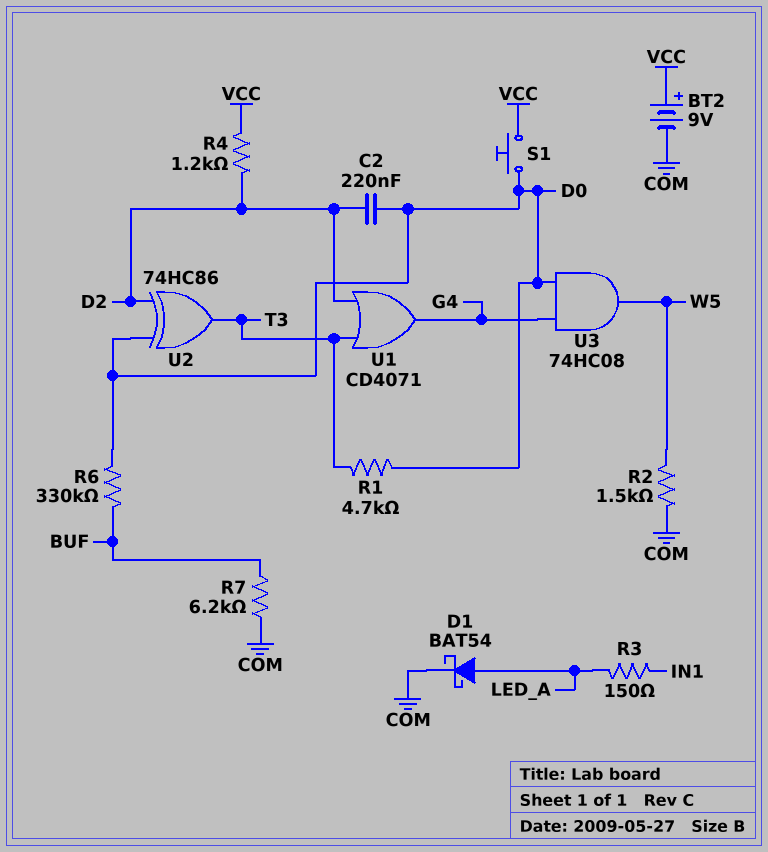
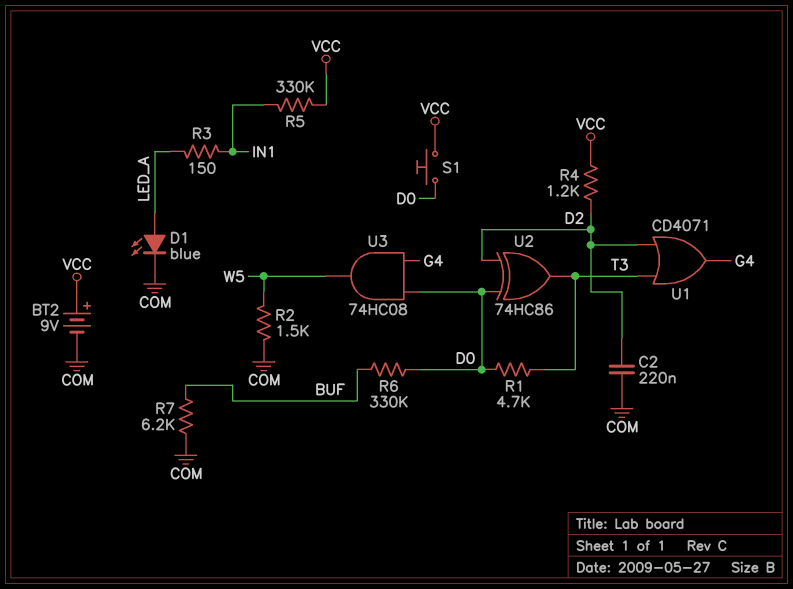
C2: 220nF (D0, D2) -> 220nF (COM, D2)
D1: schottky BAT54 (A LED_A, K COM) -> LED blue (A LED_A, K COM)
R5: none -> 330k (IN1, VCC)

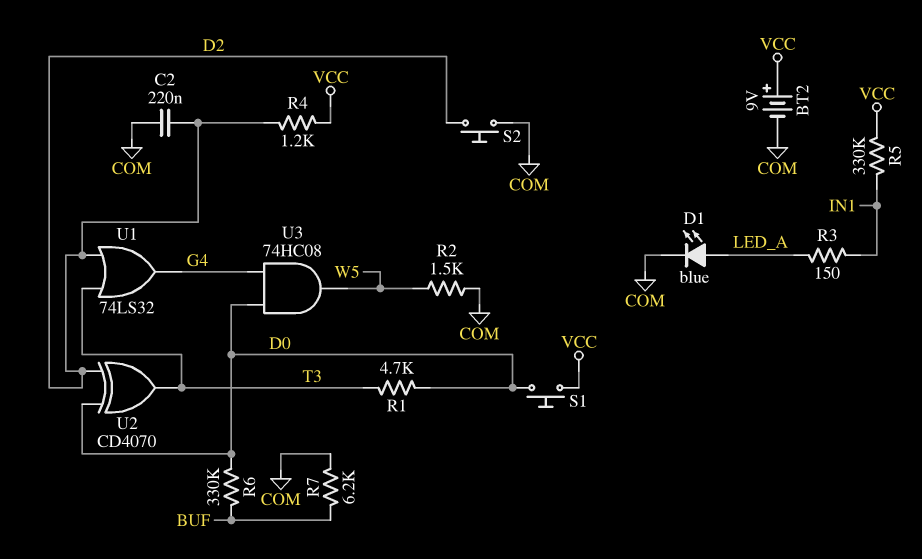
S2: none -> button (COM, D2)
U1: OR CD4071 (in D2, in T3, out G4) -> OR 74LS32 (in D2, in T3, out G4)
U2: XOR 74HC86 (in D0, in D2, out T3) -> XOR CD4070 (in D0, in D2, out T3)

